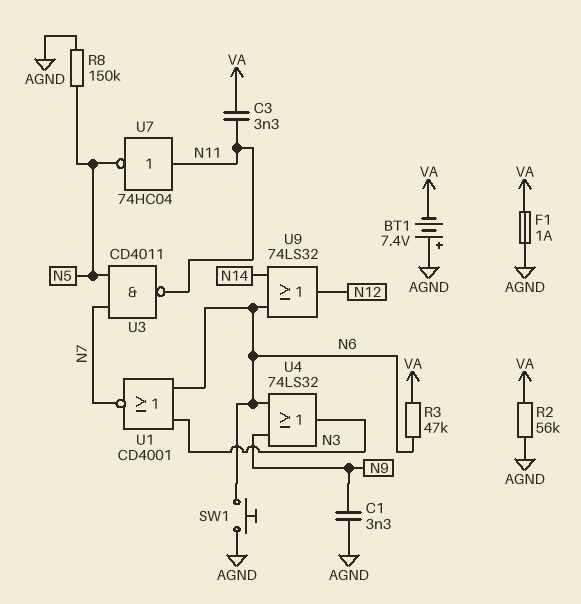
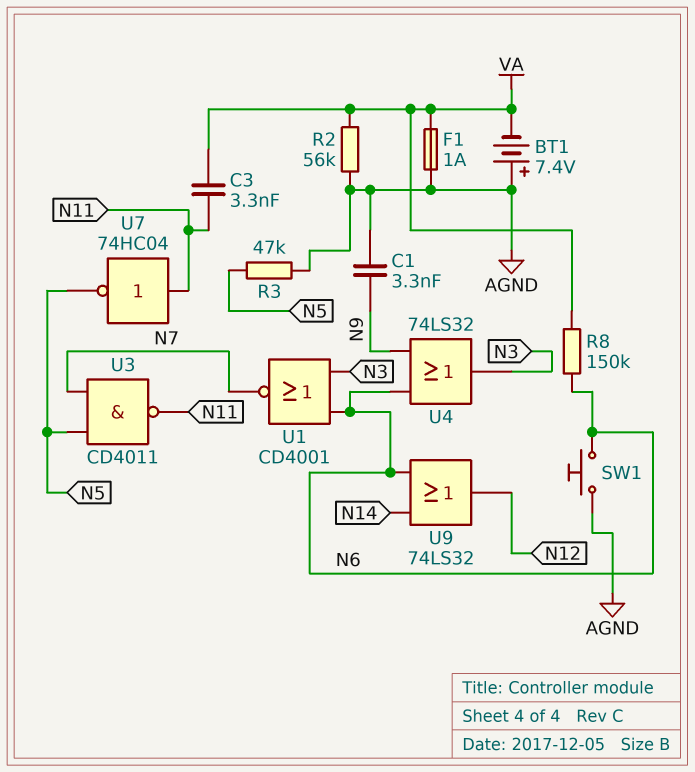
R3: 47k (N6, VA) -> 47k (AGND, N5)
R8: 150k (AGND, N5) -> 150k (N6, VA)

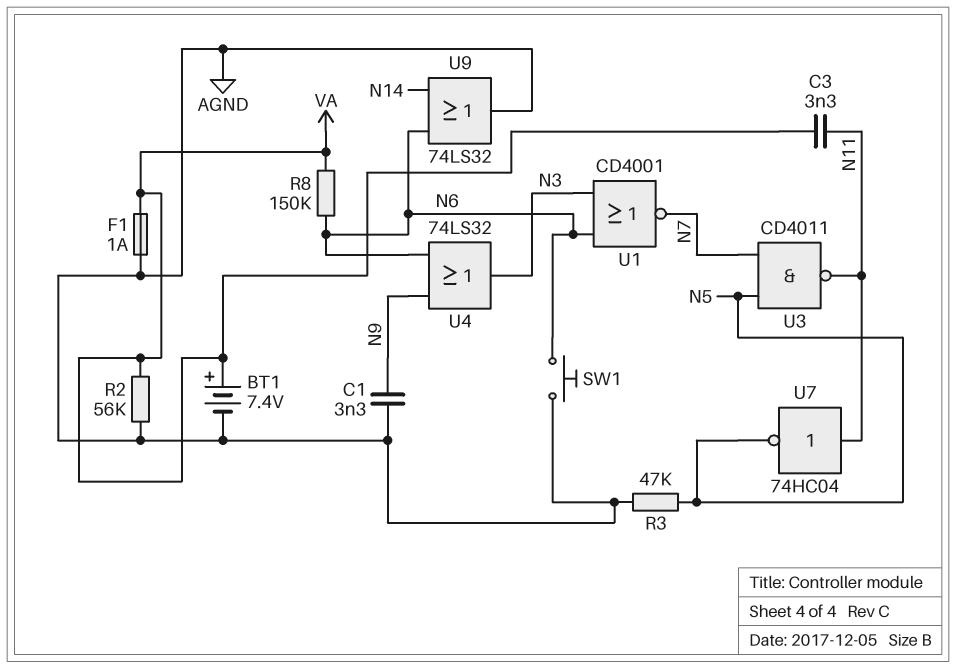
BT1: 7.4V (plus AGND, minus VA) -> 7.4V (plus VA, minus AGND)
U9: OR 74LS32 (in N6, in N14, out N12) -> OR 74LS32 (in N6, in N14, out AGND)

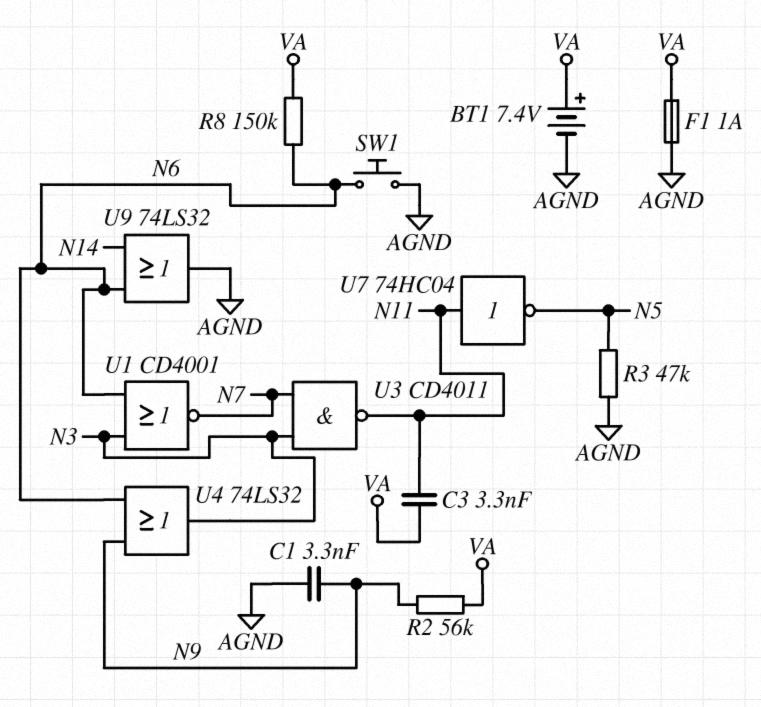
R2: 56k (AGND, VA) -> 56k (N9, VA)
U3: NAND CD4011 (in N5, in N7, out N11) -> NAND CD4011 (in N3, in N7, out N11)

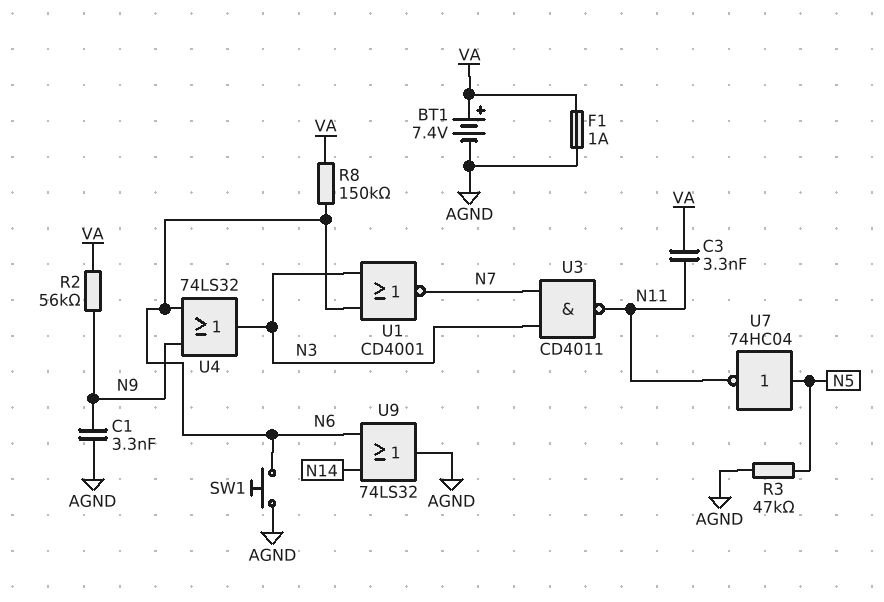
U7: NOT 74HC04 (in N11, out N5) -> NOT 74HC04 (in N5, out N11)

